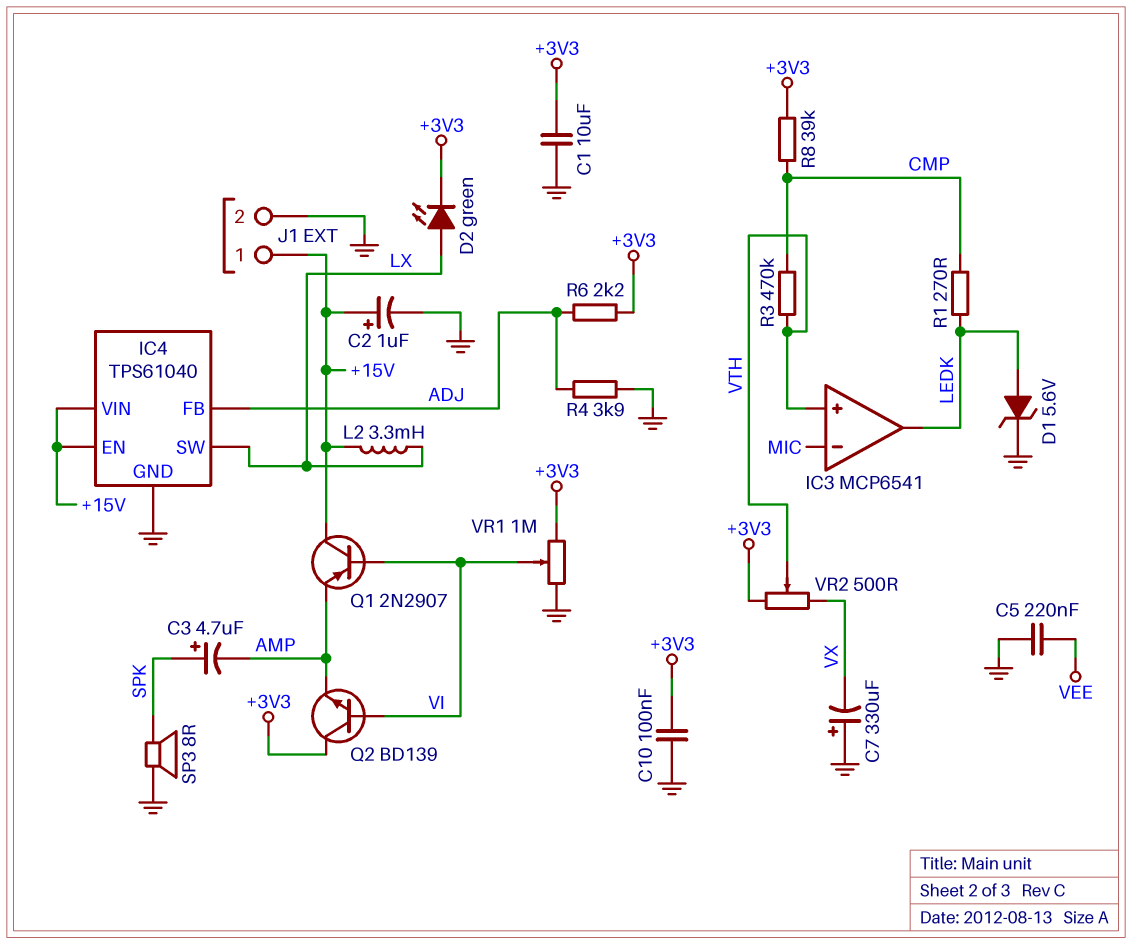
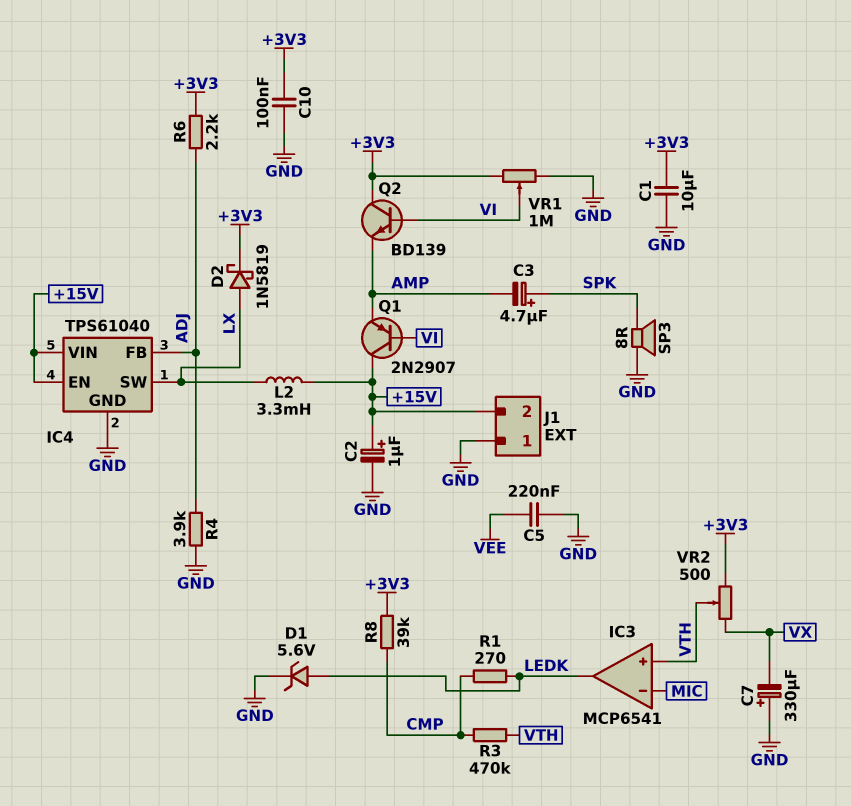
D2: LED green (A LX, K +3V3) -> schottky 1N5819 (A LX, K +3V3)
J1 pin 1: +15V -> GND
J1 pin 2: GND -> +15V

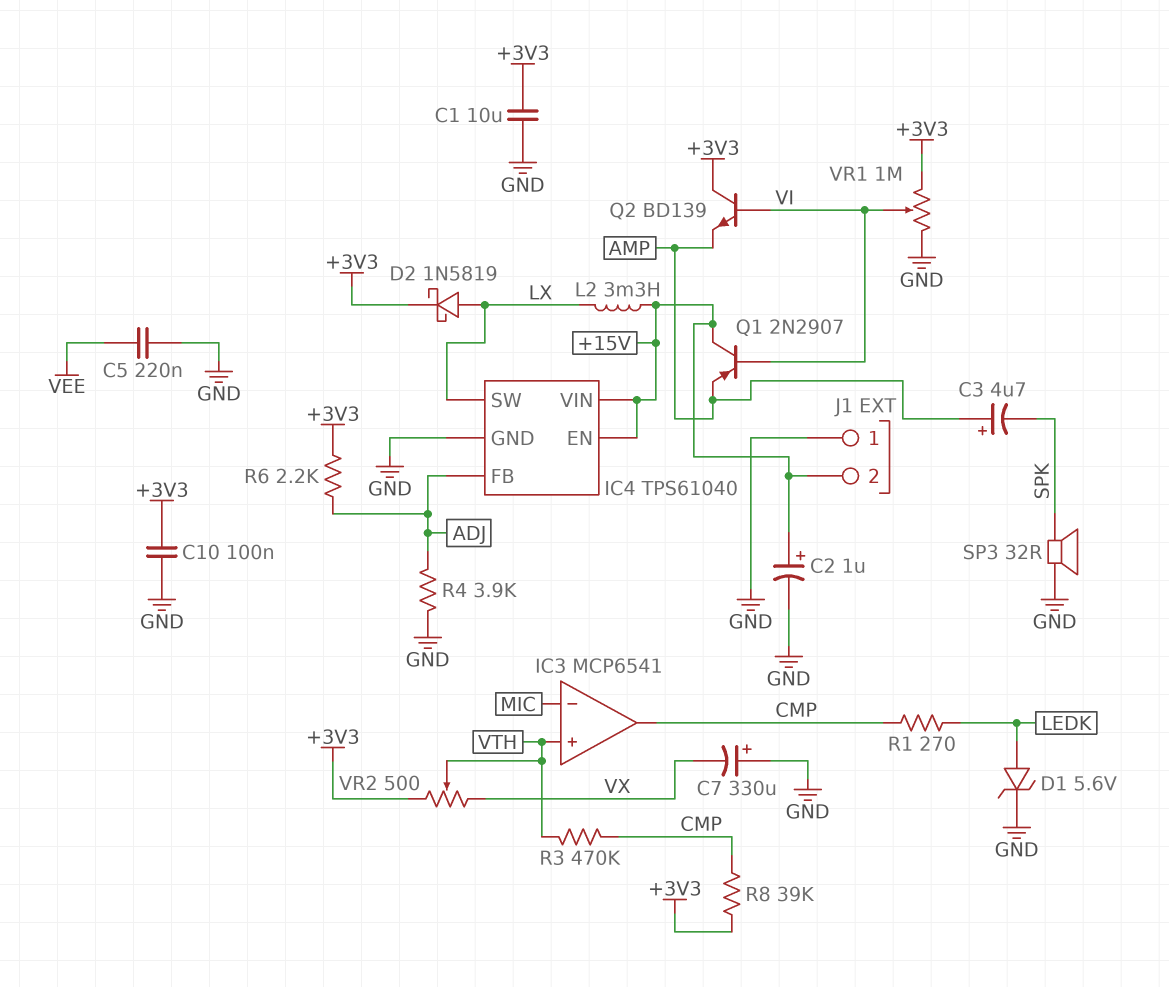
C3: 4.7uF (plus SPK, minus AMP) -> 4.7uF (plus AMP, minus SPK)
IC3 pin out: LEDK -> CMP
SP3: speaker 8R (GND, SPK) -> speaker 32R (GND, SPK)

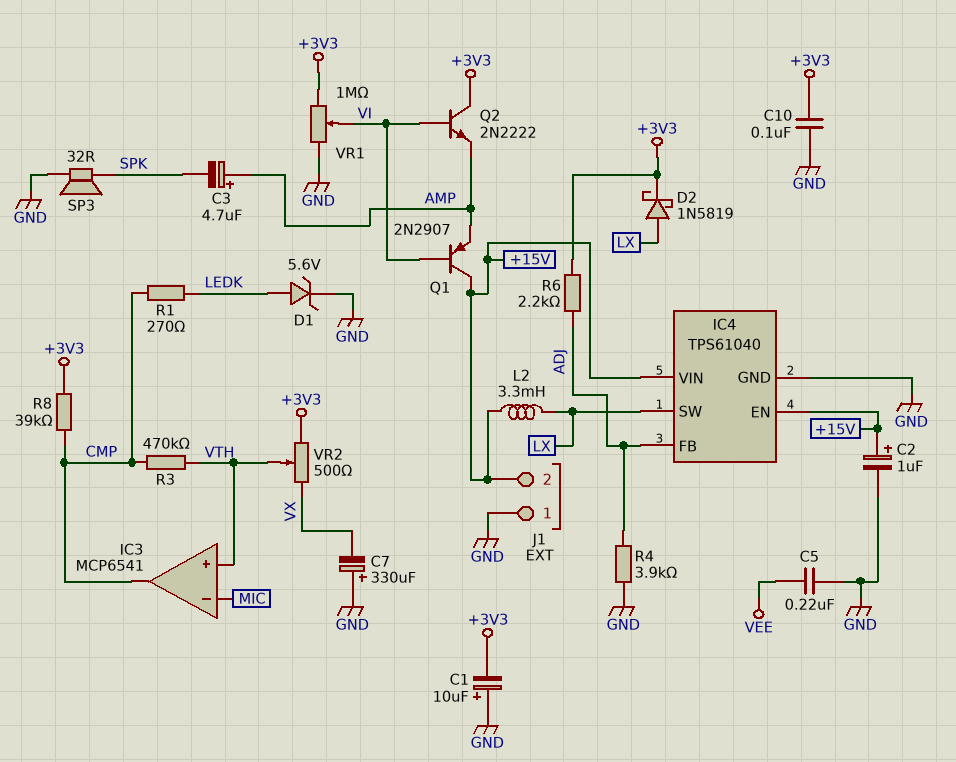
C1: 10uF (+3V3, GND) -> 10uF (plus GND, minus +3V3)
Q2: NPN BD139 (B VI, C +3V3, E AMP) -> NPN 2N2222 (B VI, C +3V3, E AMP)

